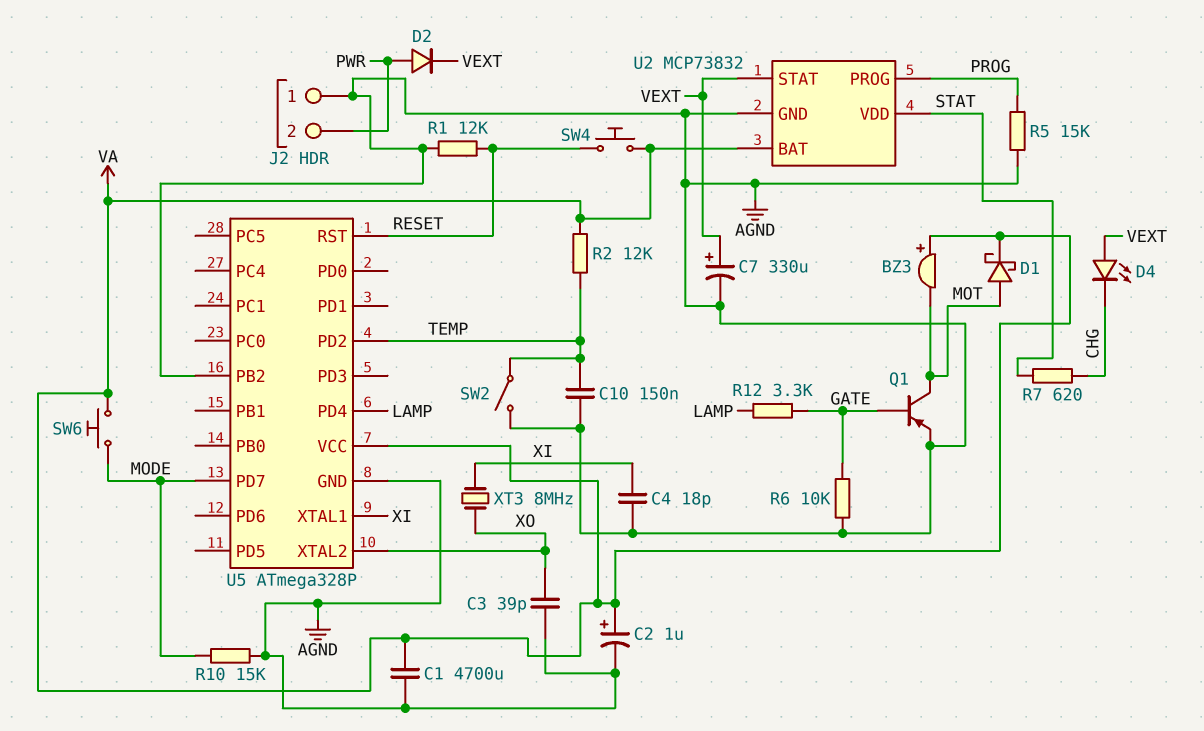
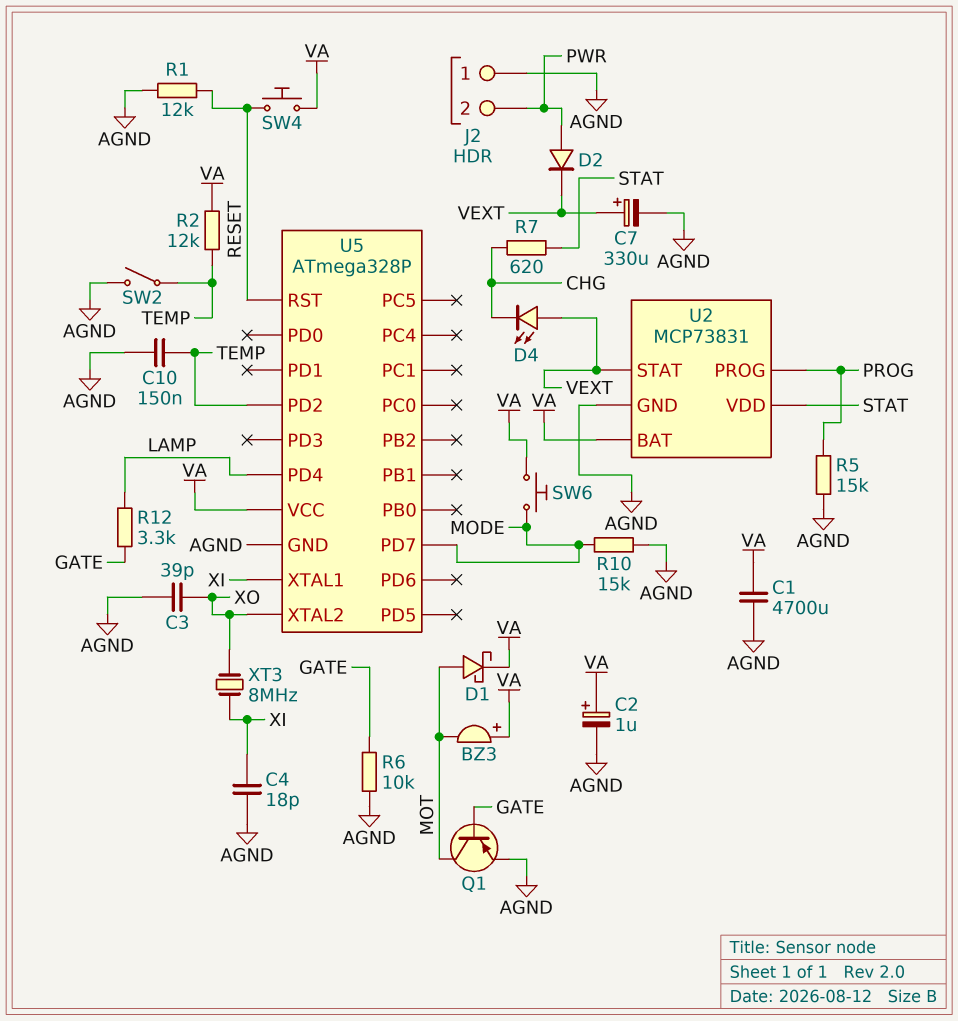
U2: MCP73832 -> MCP73831
U5 pin PB2: AGND -> none

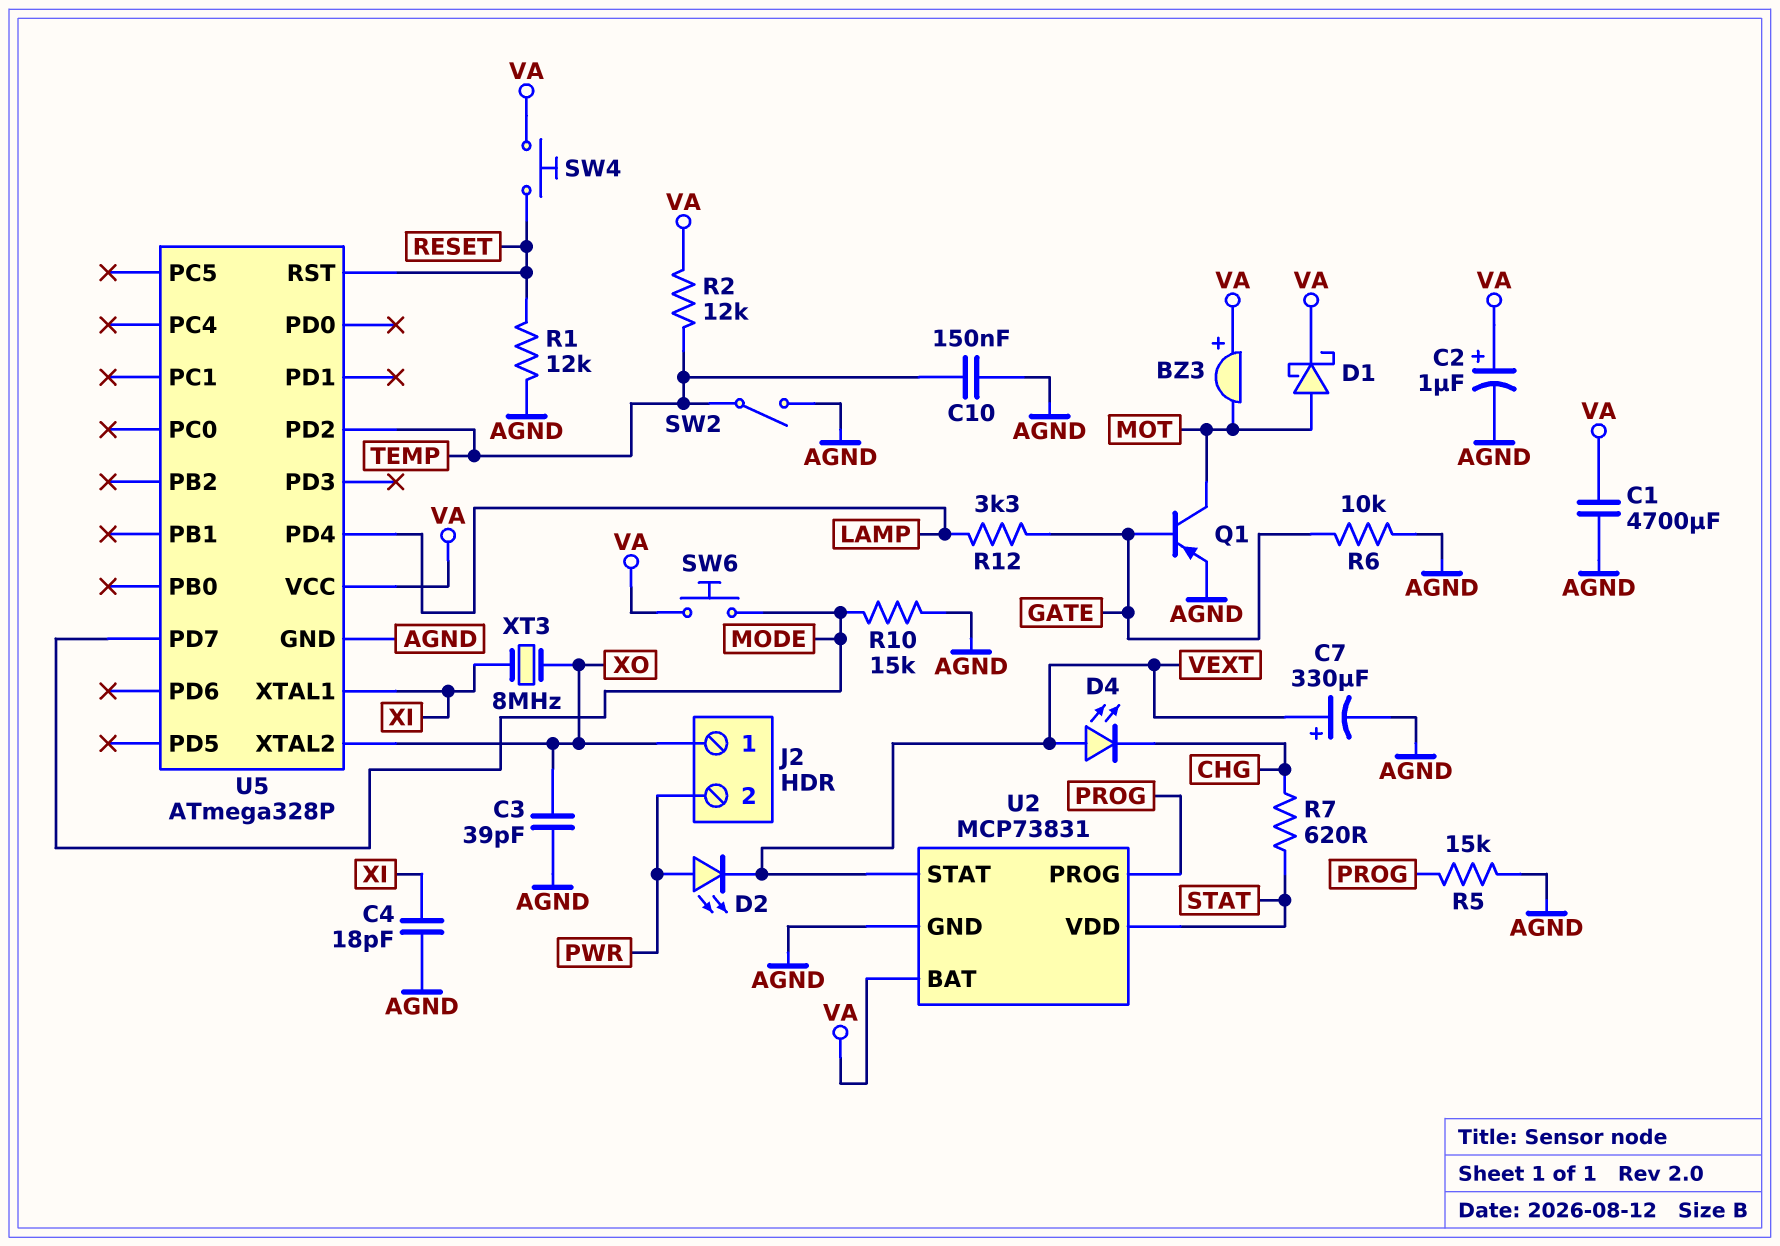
D2: diode (A PWR, K VEXT) -> LED (A PWR, K VEXT)
J2 pin 1: AGND -> XO

